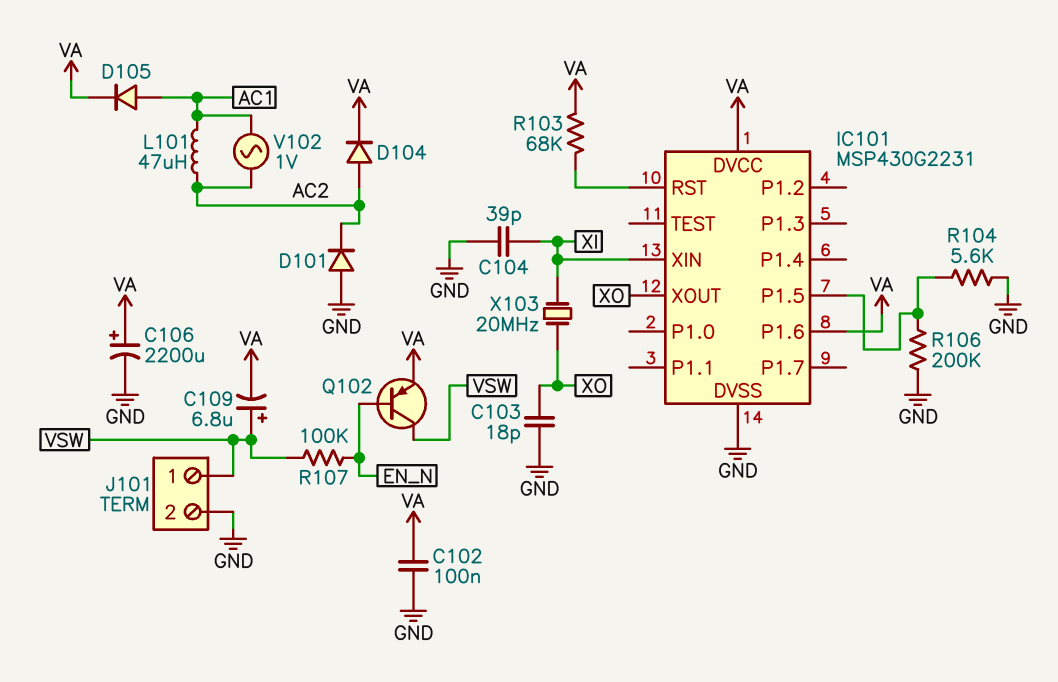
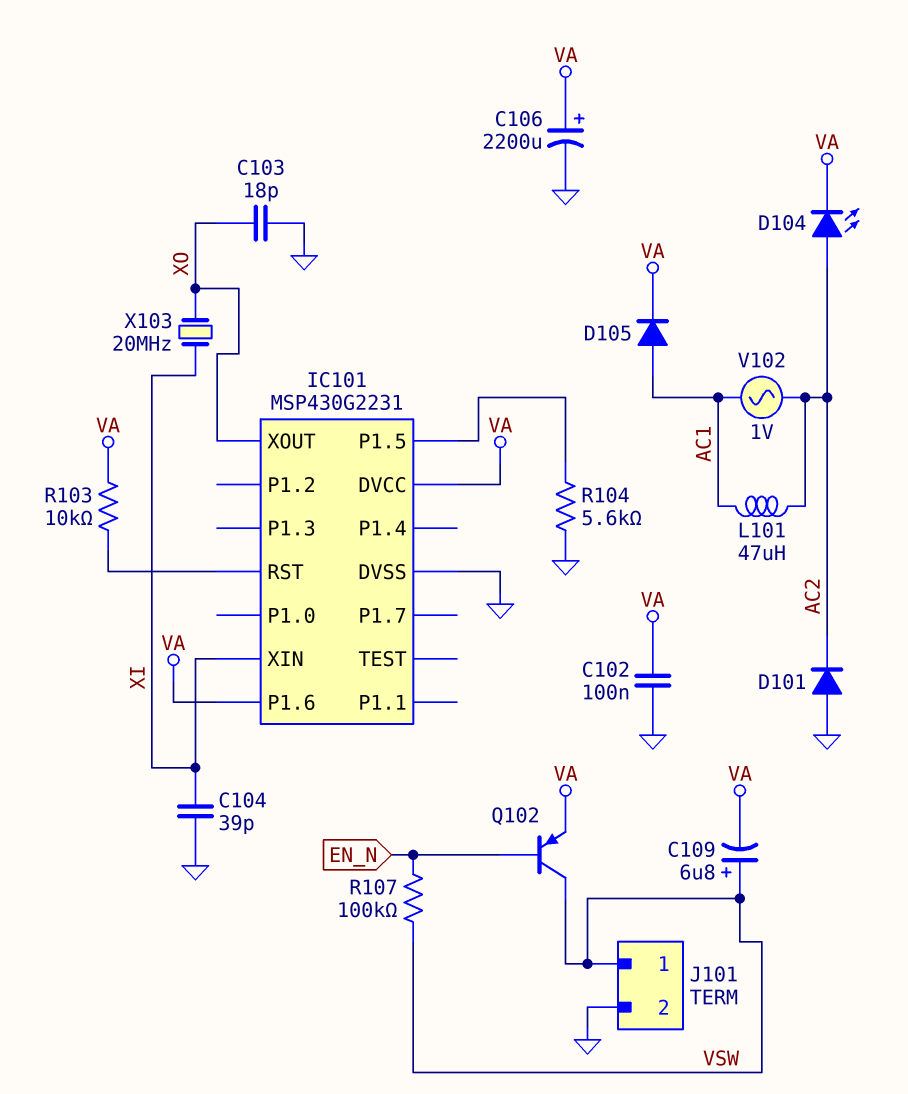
D104: diode (A AC2, K VA) -> LED (A AC2, K VA)
R103: 68k (IC101/RST, VA) -> 10k (IC101/RST, VA)
R106: 200k (GND, IC101/P1.5) -> none

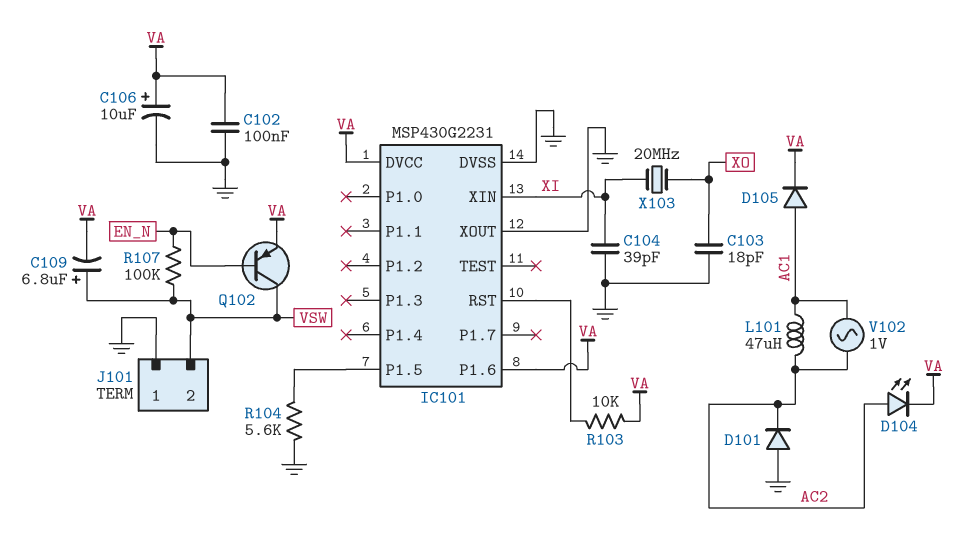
C106: 2200uF (plus VA, minus GND) -> 10uF (plus VA, minus GND)
IC101 pin XOUT: XO -> GND
J101 pin 1: VSW -> GND
J101 pin 2: GND -> VSW

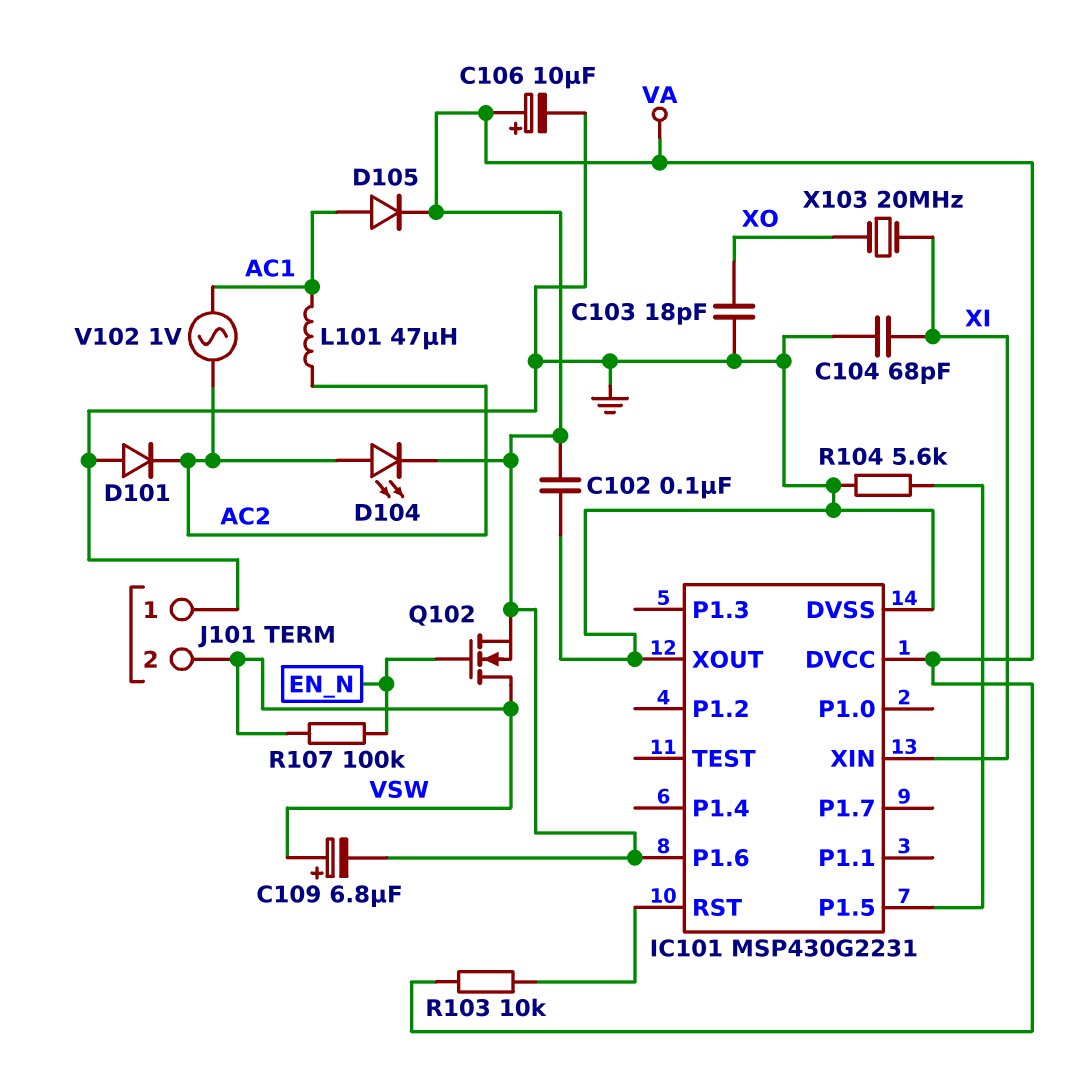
C104: 39pF (GND, XI) -> 68pF (GND, XI)
Q102: PNP (B EN_N, C VSW, E VA) -> NMOS (G EN_N, D VSW, S VA)

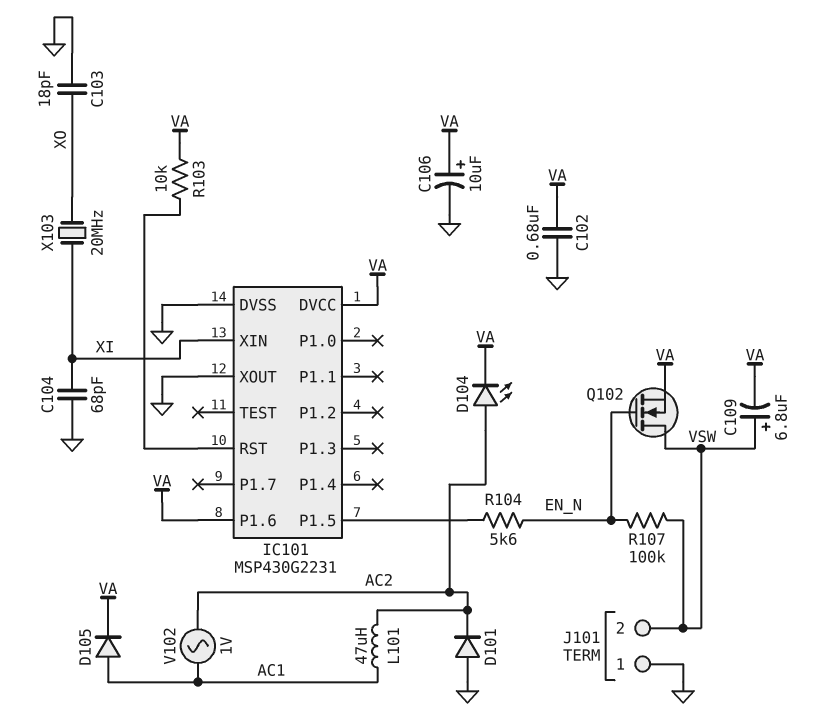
C102: 100nF (GND, VA) -> 680nF (GND, VA)
R104: 5.6k (GND, IC101/P1.5) -> 5.6k (EN_N, IC101/P1.5)

